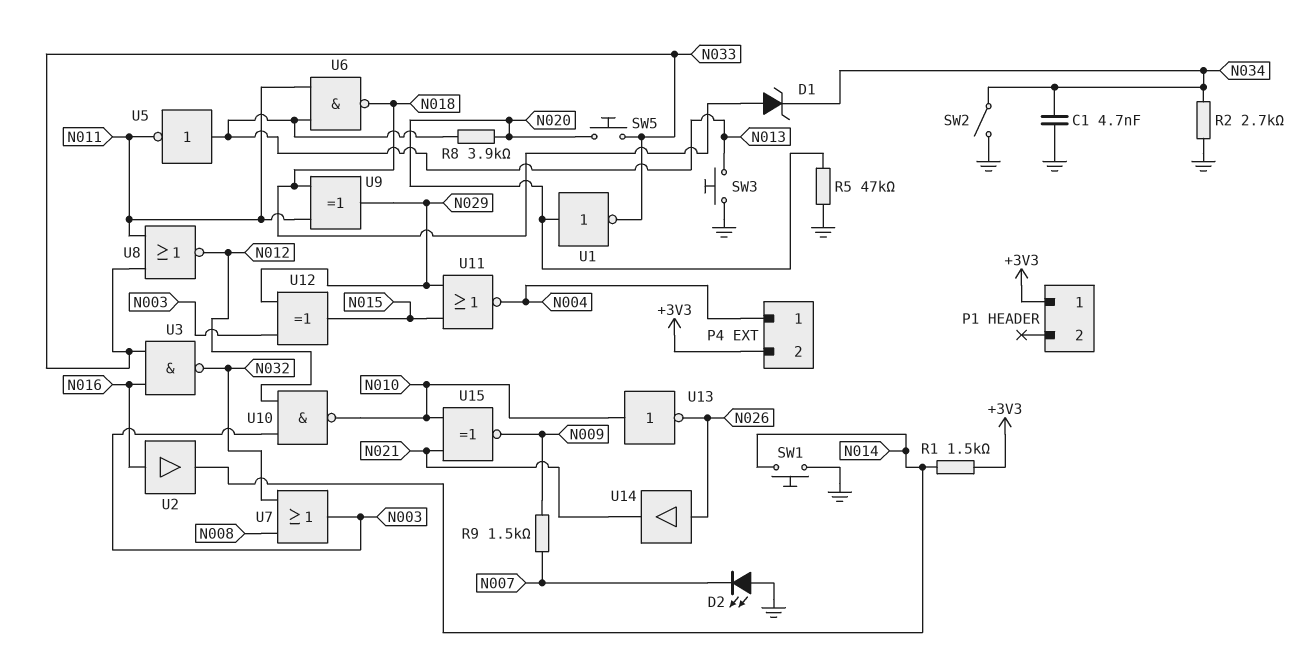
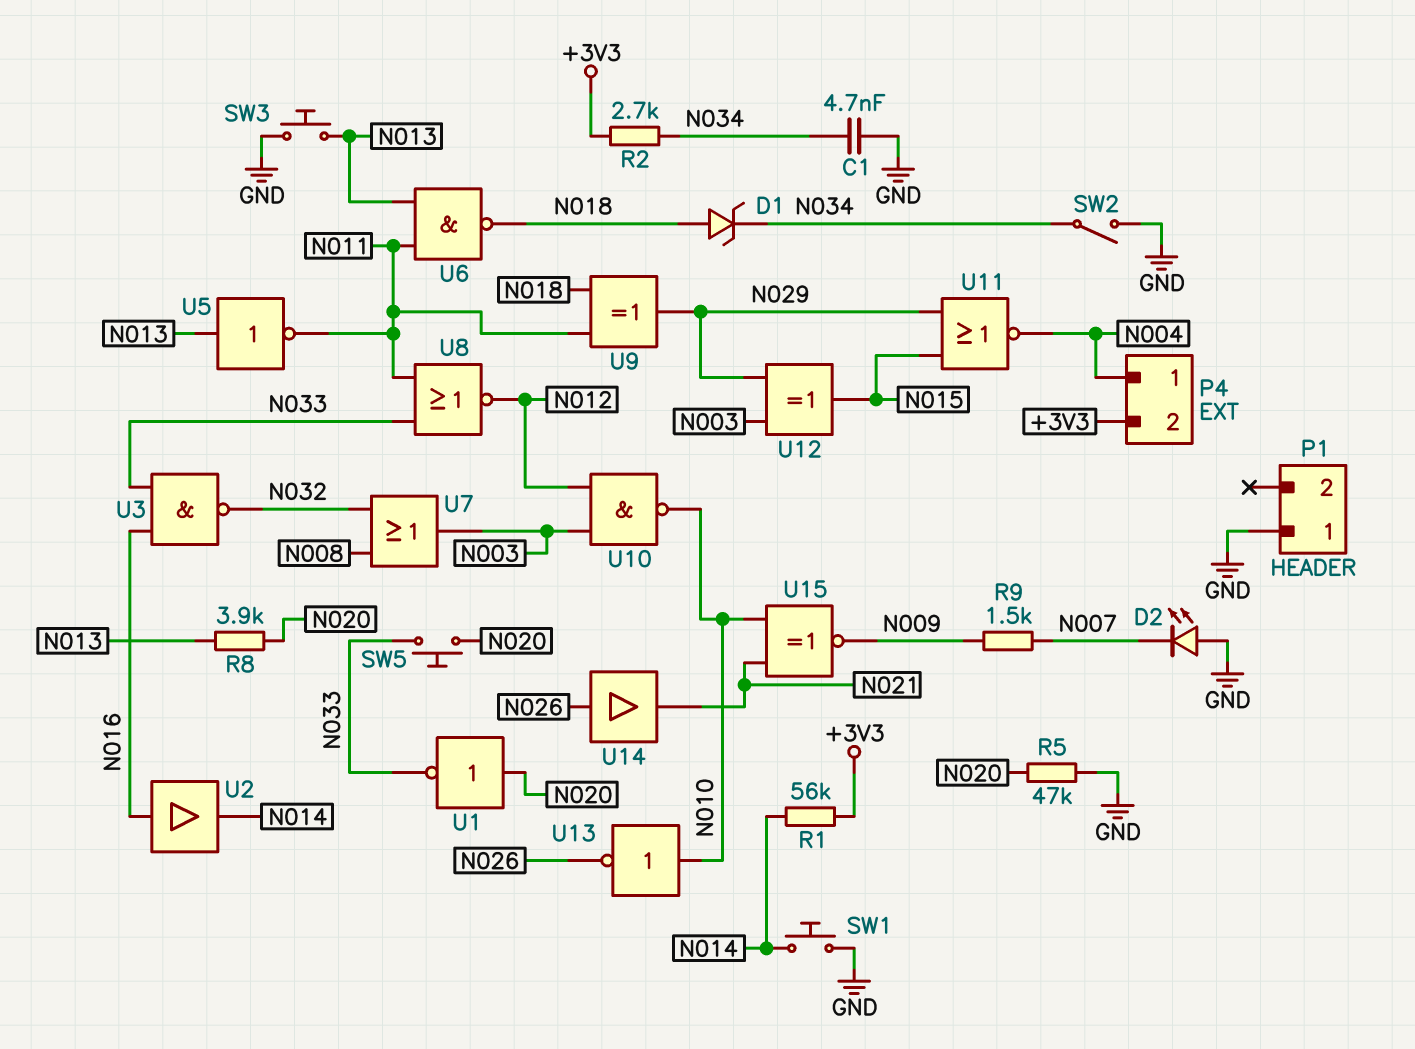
P1 pin 1: +3V3 -> GND
R1: 1.5k (+3V3, N014) -> 56k (+3V3, N014)
R2: 2.7k (GND, N034) -> 2.7k (+3V3, N034)

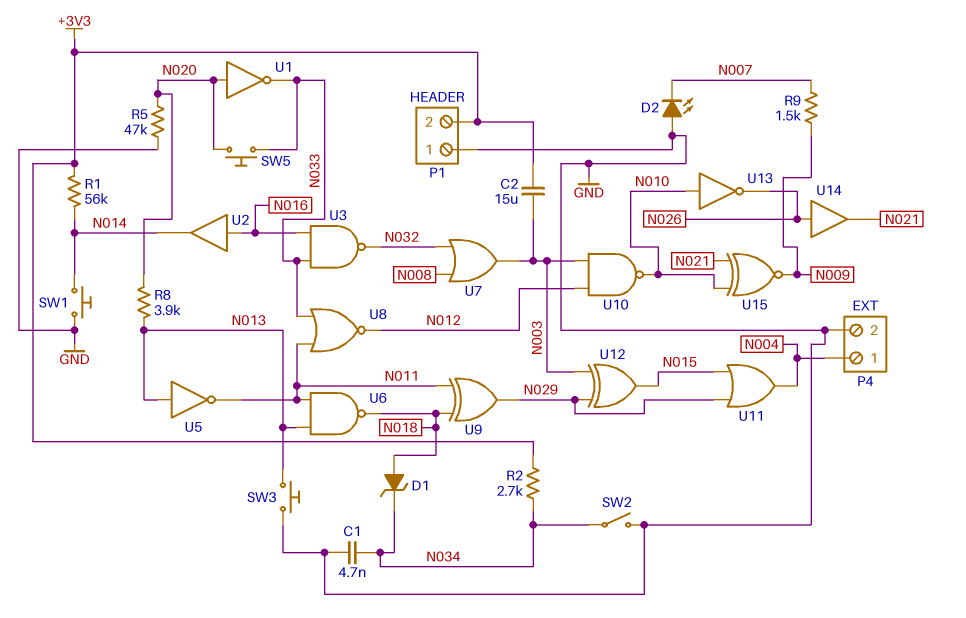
C2: none -> 15uF (+3V3, N003)
P1 pin 2: none -> +3V3
P4 pin 2: +3V3 -> GND
U11: NOR (in N015, in N029, out N004) -> OR (in N015, in N029, out N004)

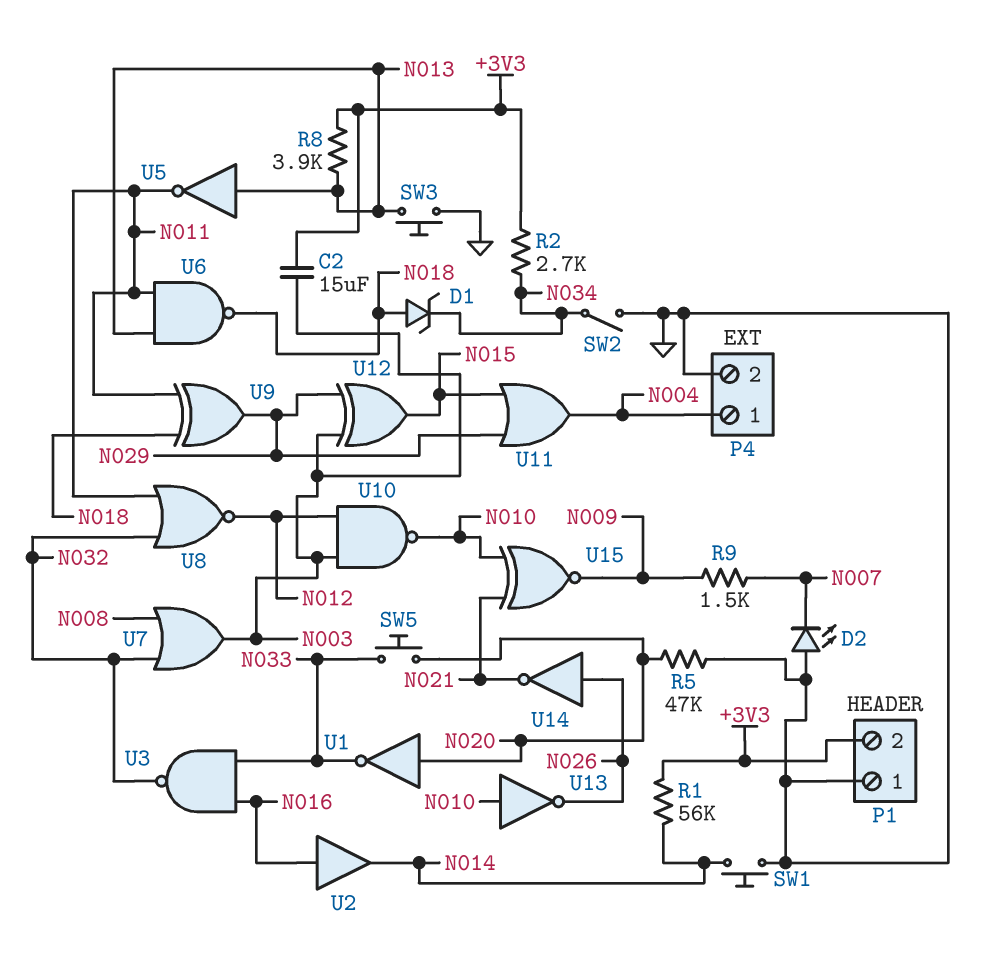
C1: 4.7nF (GND, N034) -> none
R8: 3.9k (N013, N020) -> 3.9k (+3V3, N013)
U8: NOR (in N011, in N033, out N012) -> NOR (in N011, in N032, out N012)
U14: buffer (in N026, out N021) -> NOT (in N026, out N021)

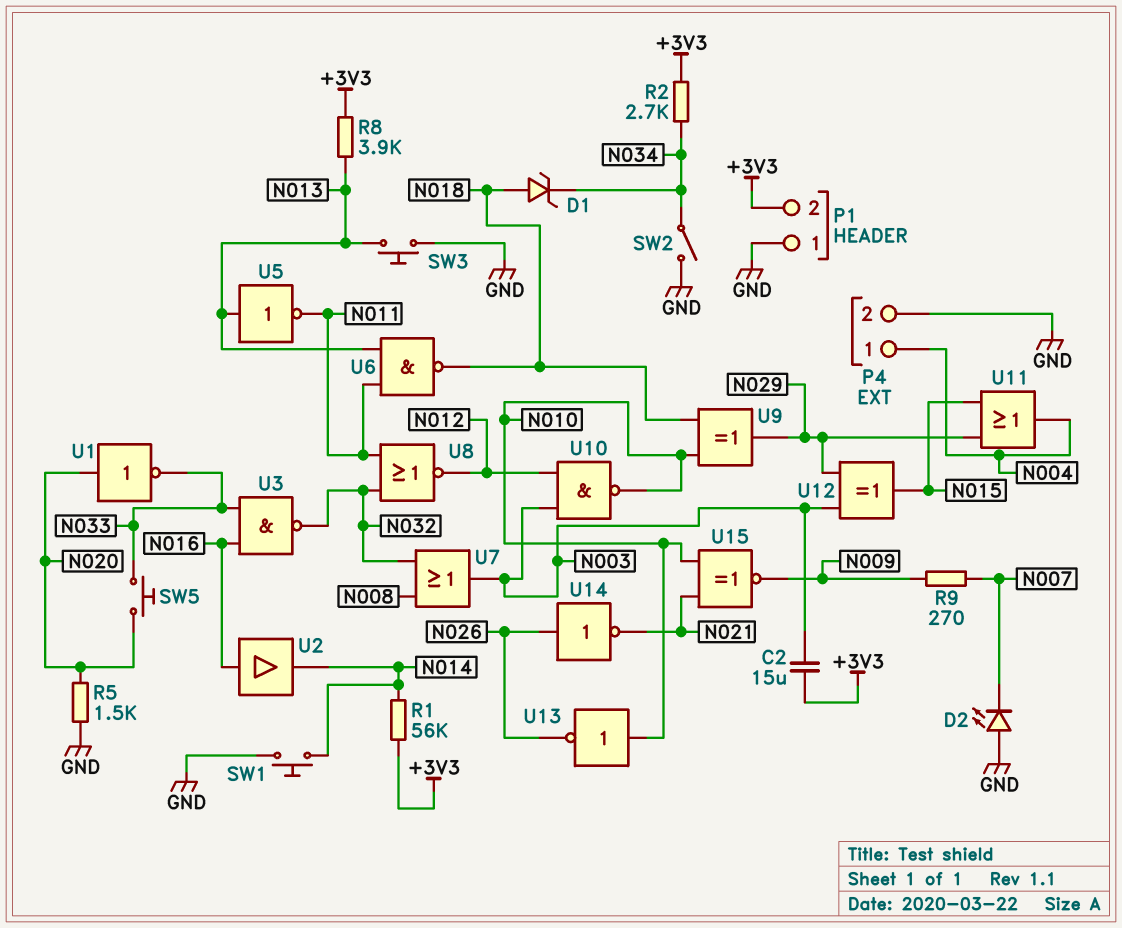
R5: 47k (GND, N020) -> 1.5k (GND, N020)
R9: 1.5k (N007, N009) -> 270 (N007, N009)
U9: XOR (in N011, in N018, out N029) -> XOR (in N010, in N018, out N029)

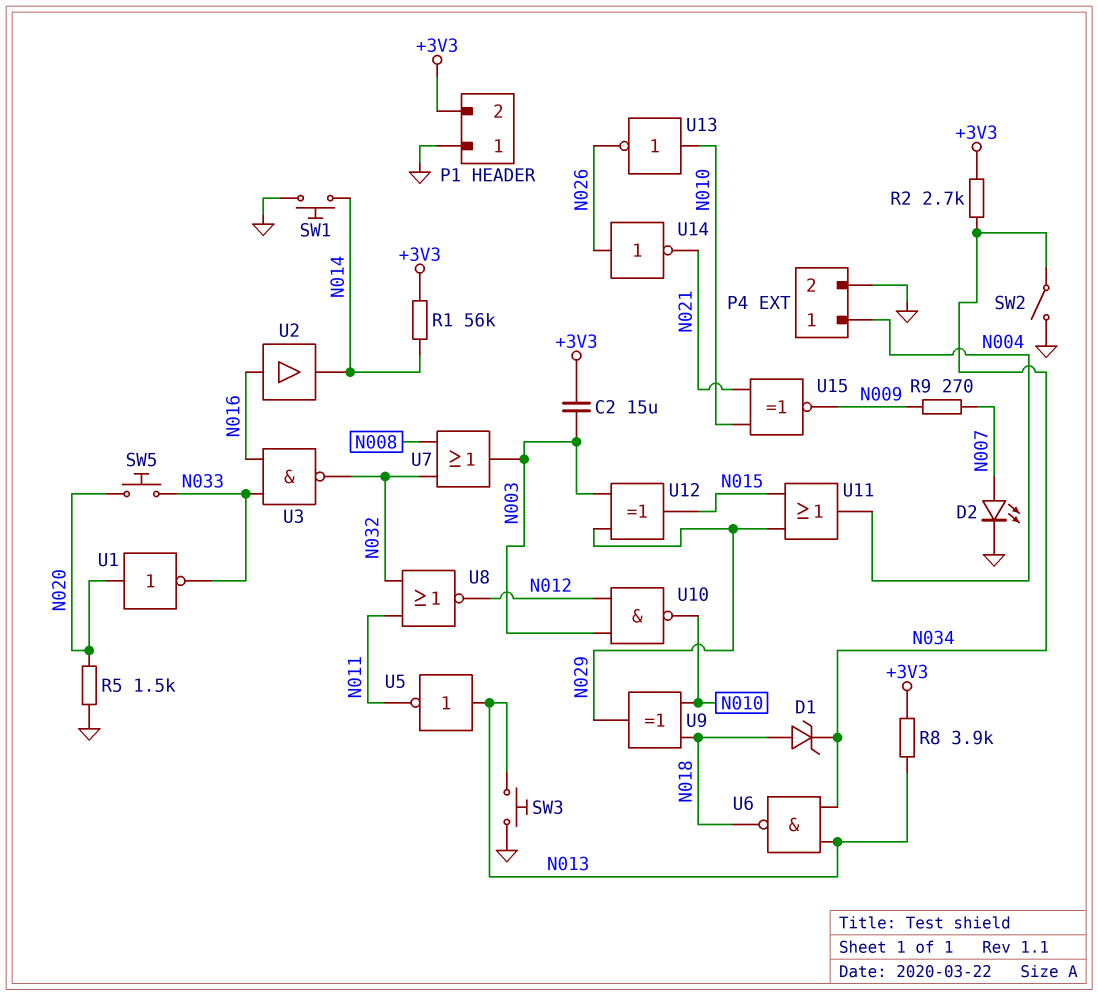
D2: LED (A GND, K N007) -> LED (A N007, K GND)
U6: NAND (in N011, in N013, out N018) -> NAND (in N013, in N034, out N018)

